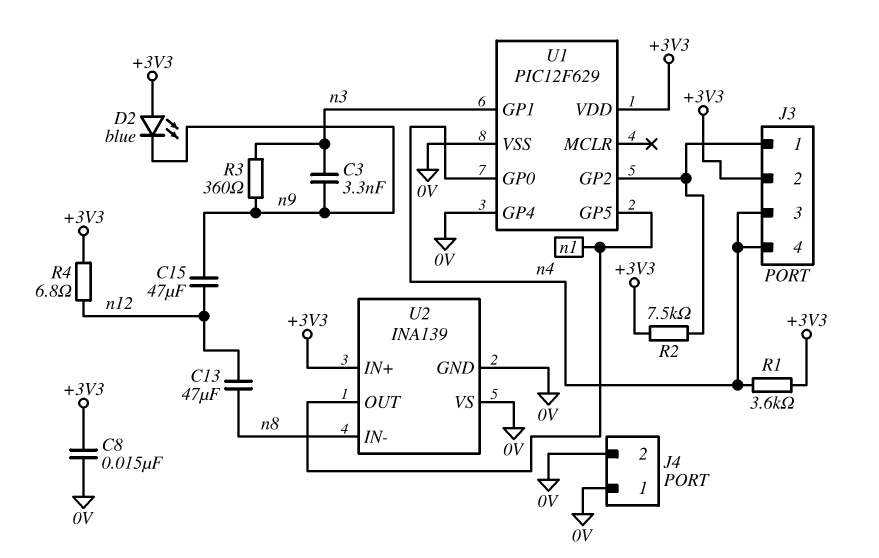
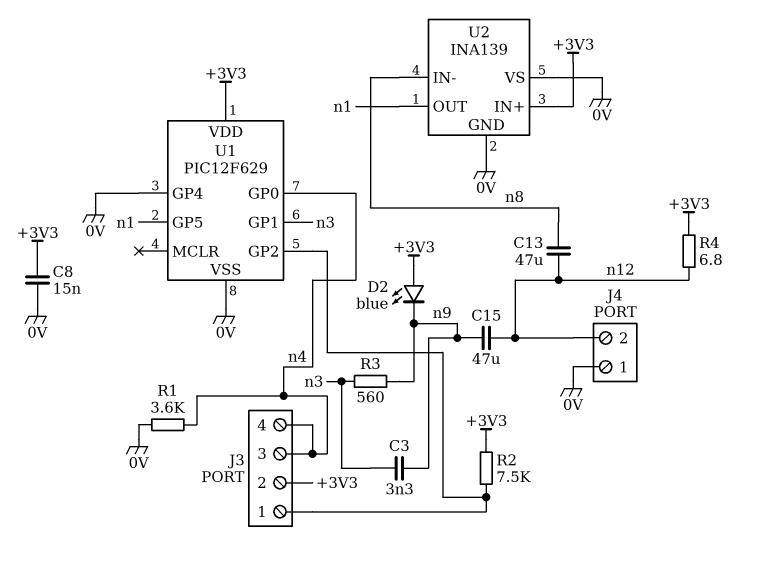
J4 pin 2: 0V -> n12
R1: 3.6k (+3V3, n4) -> 3.6k (0V, n4)
R3: 360 (n3, n9) -> 560 (n3, n9)

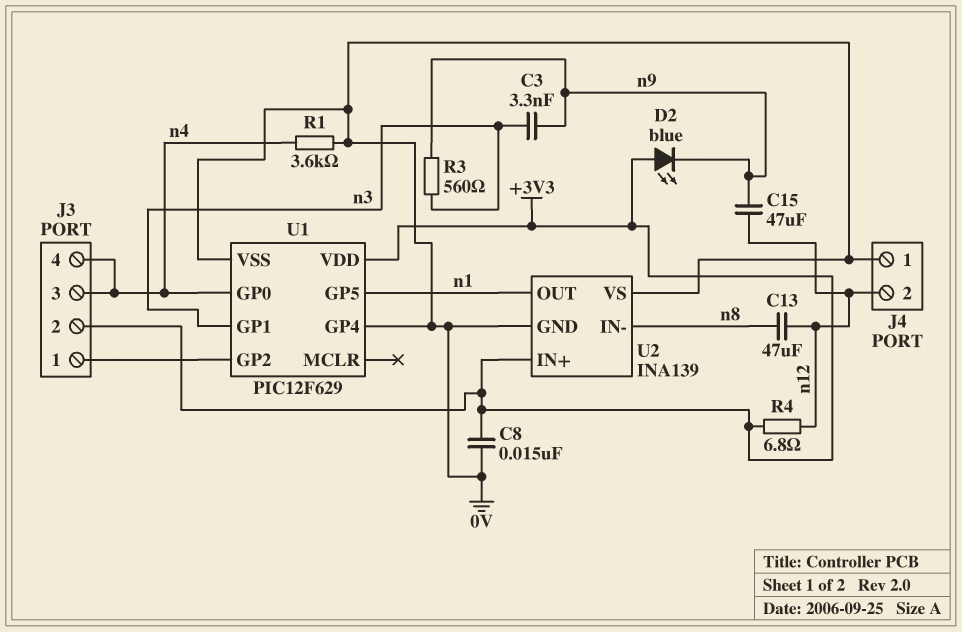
R2: 7.5k (+3V3, J3/1) -> none

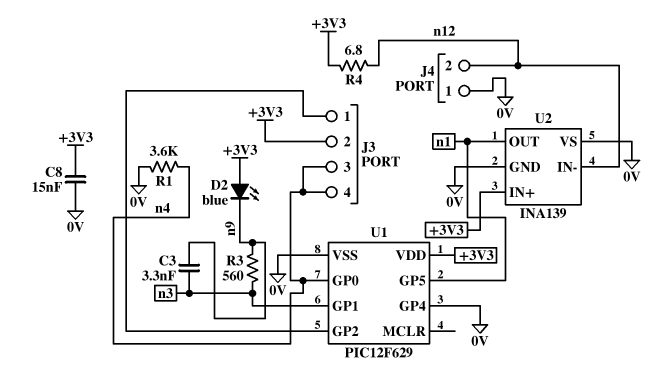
C13: 47uF (n8, n12) -> none
C15: 47uF (n9, n12) -> none
U2 pin IN-: n8 -> n12

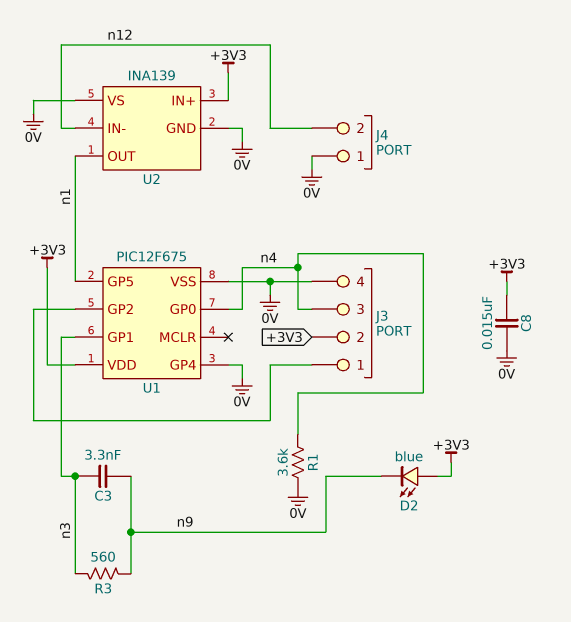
J3 pin 4: n4 -> 0V
R4: 6.8 (+3V3, n12) -> none
U1: PIC12F629 -> PIC12F675

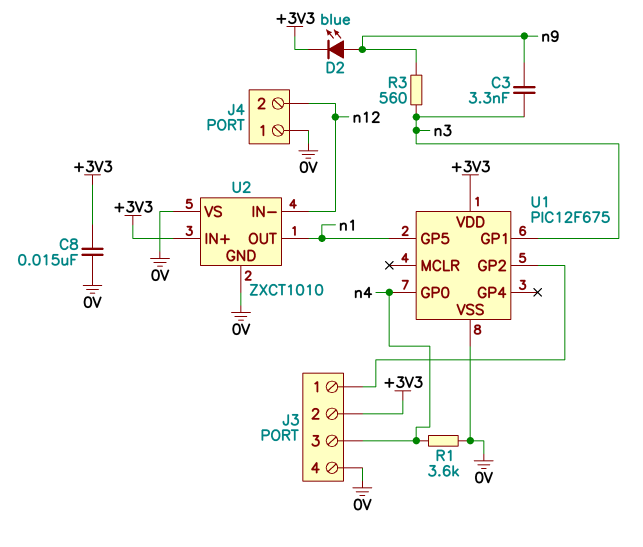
D2: LED blue (A +3V3, K n9) -> LED blue (A n9, K +3V3)
U1 pin GP4: 0V -> none
U2: INA139 -> ZXCT1010

